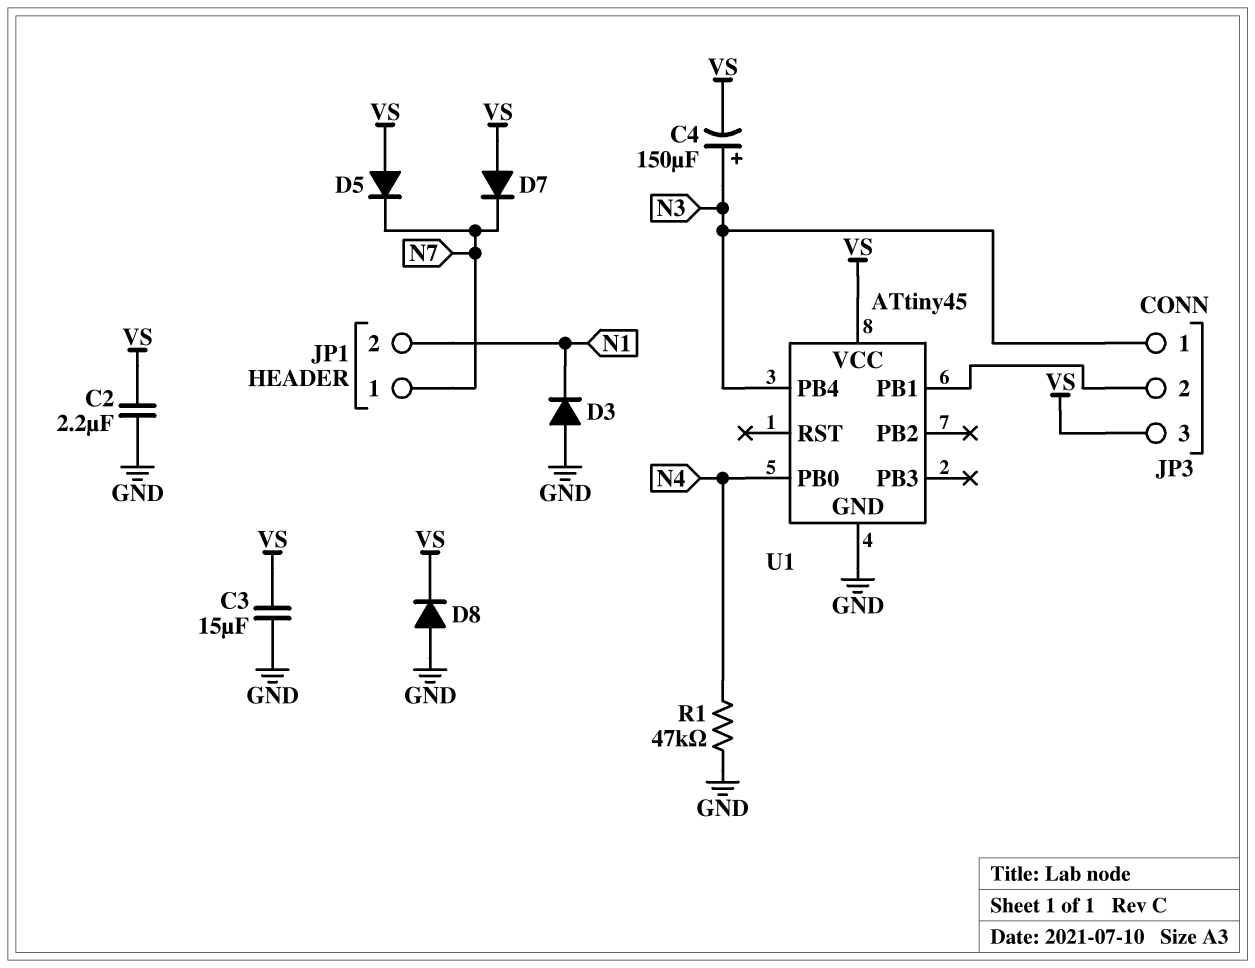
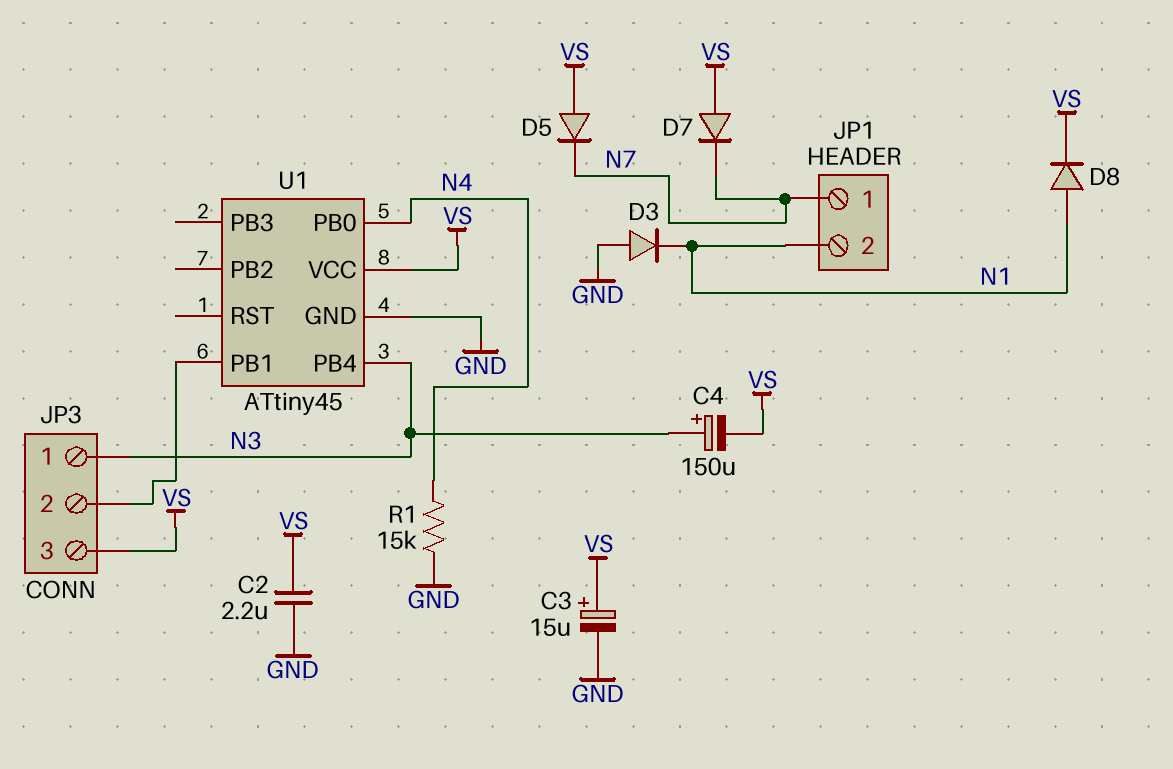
C3: 15uF (GND, VS) -> 15uF (plus VS, minus GND)
D8: diode (A GND, K VS) -> diode (A N1, K VS)
R1: 47k (GND, N4) -> 15k (GND, N4)

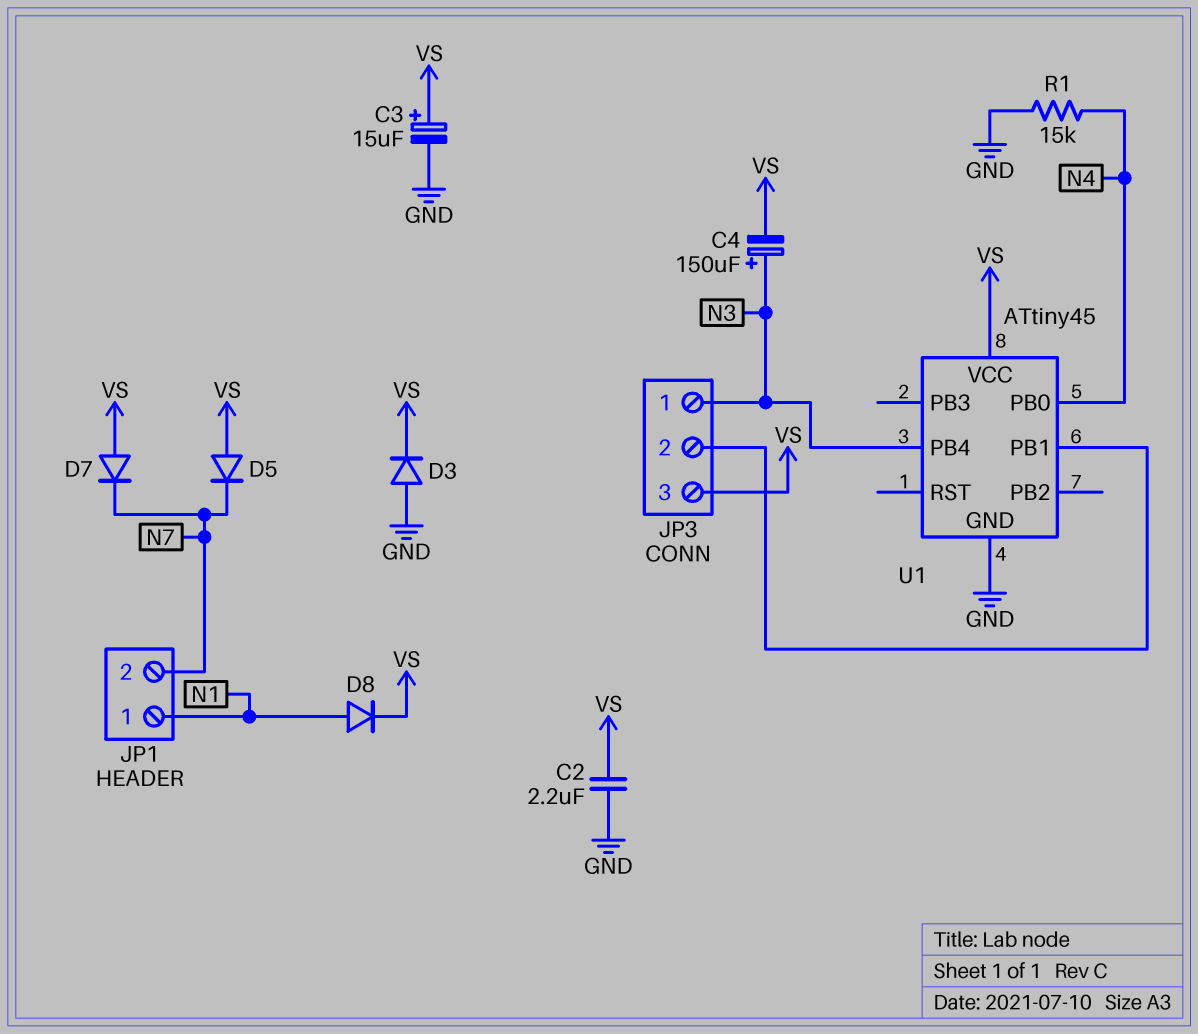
D3: diode (A GND, K N1) -> diode (A GND, K VS)
JP1 pin 1: N7 -> N1
JP1 pin 2: N1 -> N7

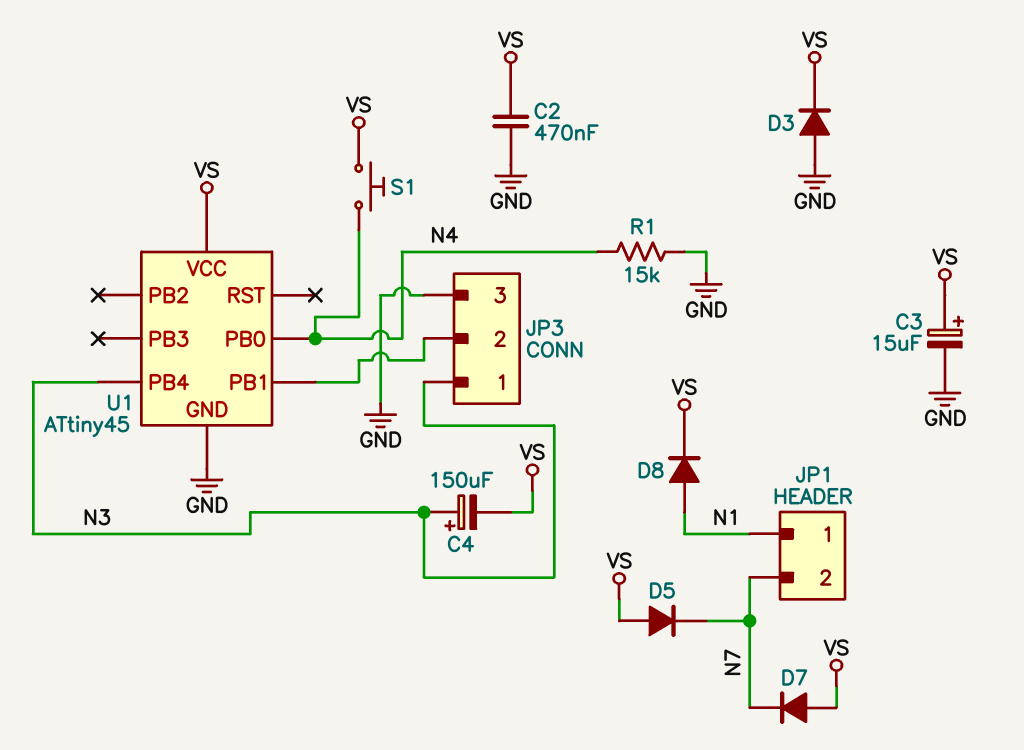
C2: 2.2uF (GND, VS) -> 470nF (GND, VS)
JP3 pin 3: VS -> GND
S1: none -> button (N4, VS)

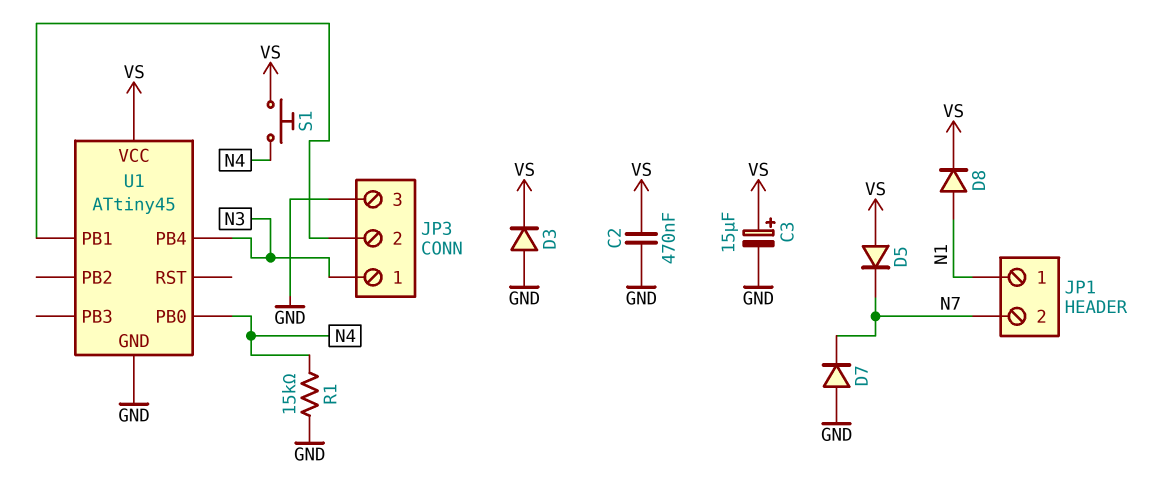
C4: 150uF (plus N3, minus VS) -> none
D7: diode (A VS, K N7) -> diode (A GND, K N7)

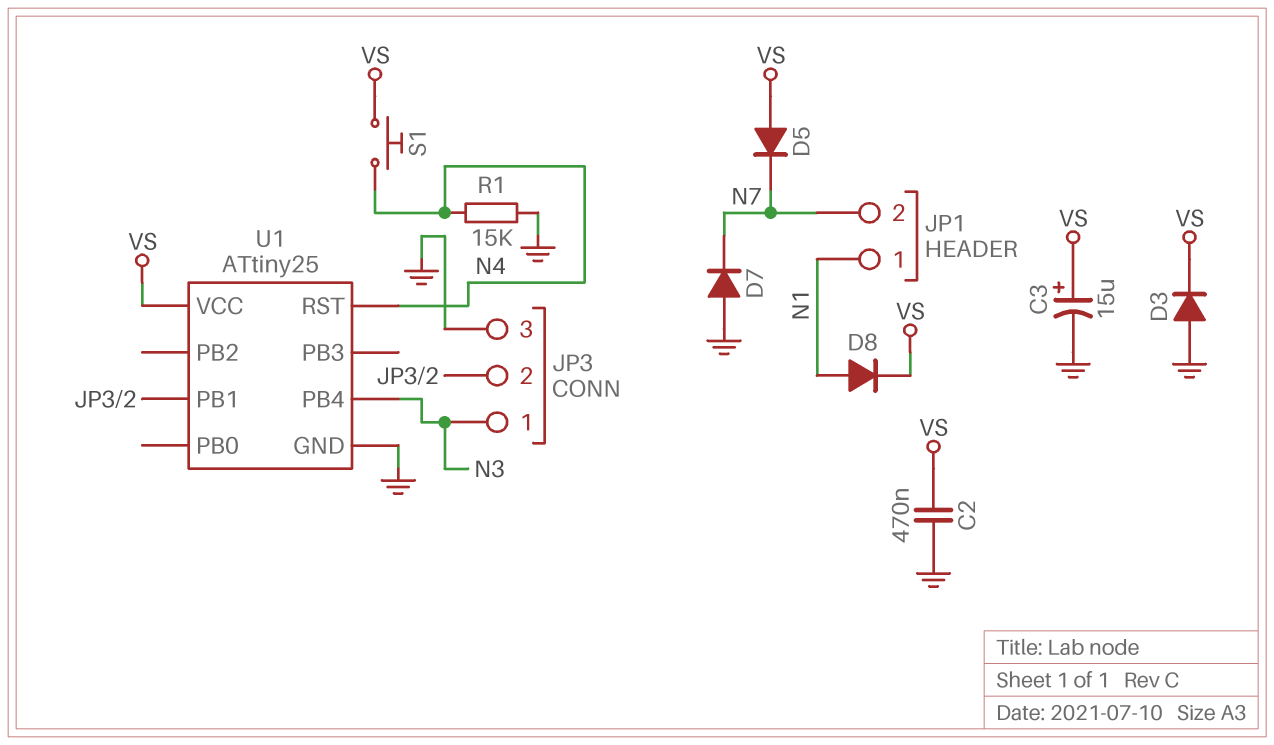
U1: ATtiny45 -> ATtiny25
U1 pin PB0: N4 -> none
U1 pin RST: none -> N4

